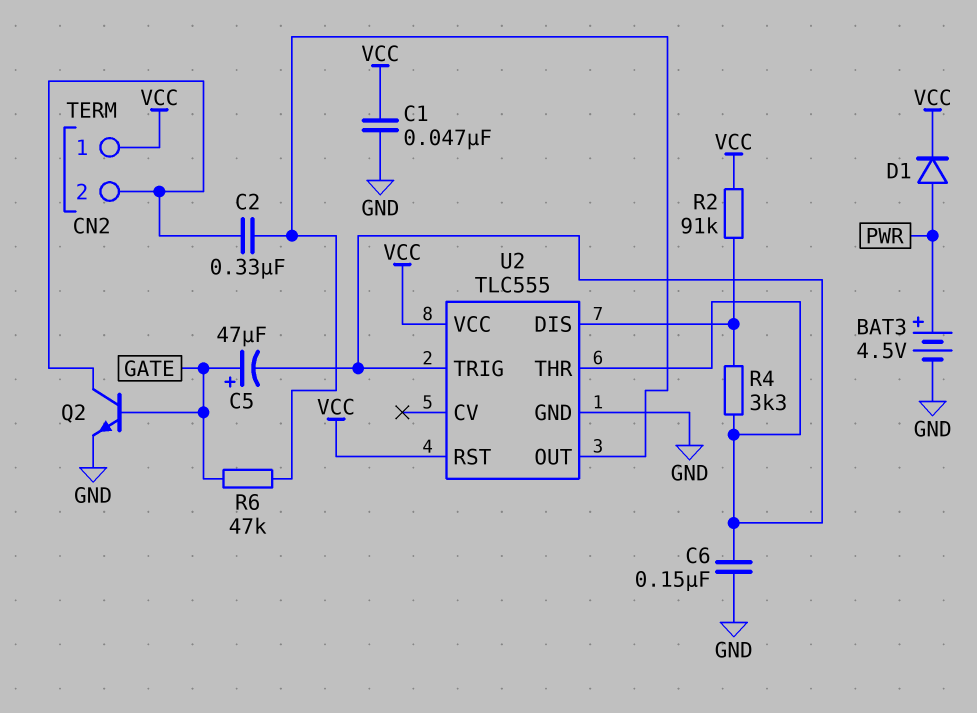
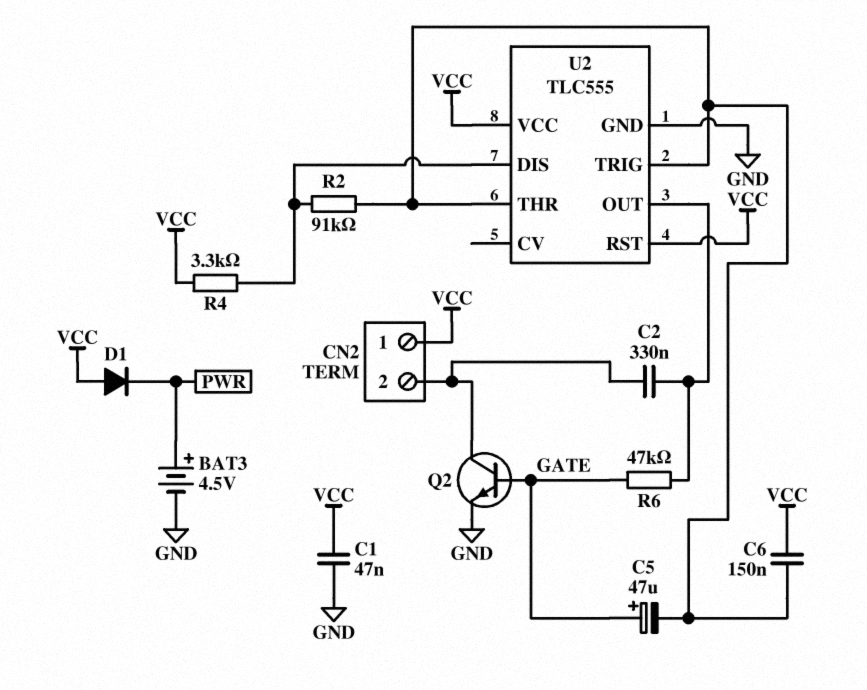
C6: 150nF (GND, U2/THR) -> 150nF (U2/THR, VCC)
D1: diode (A PWR, K VCC) -> diode (A VCC, K PWR)
R2: 91k (U2/DIS, VCC) -> 91k (U2/DIS, U2/THR)
R4: 3.3k (U2/DIS, U2/THR) -> 3.3k (U2/DIS, VCC)

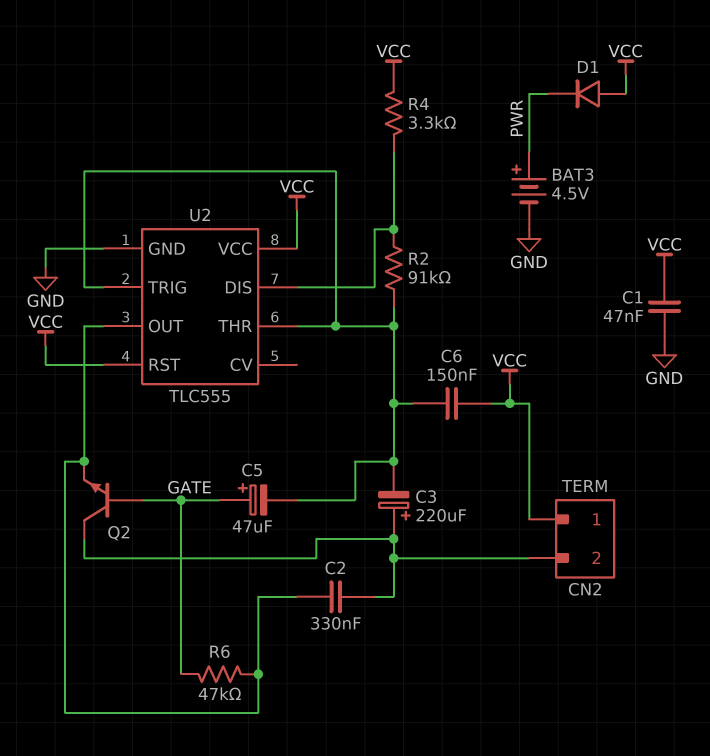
C3: none -> 220uF (plus CN2/2, minus U2/THR)
Q2: NPN (B GATE, C CN2/2, E GND) -> NPN (B GATE, C CN2/2, E U2/OUT)

